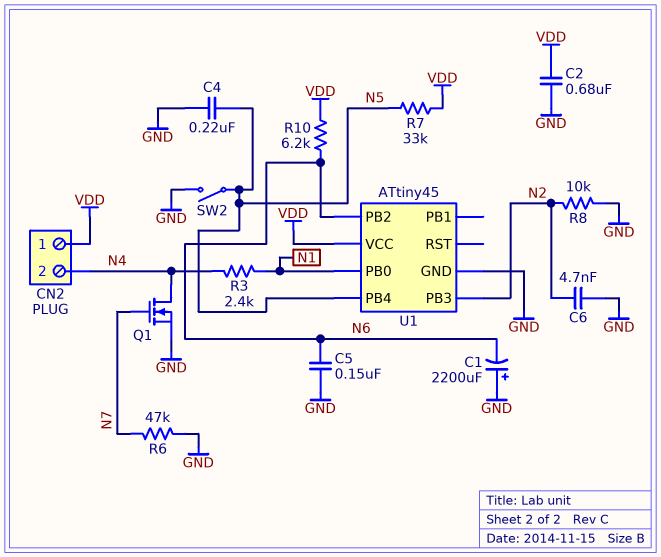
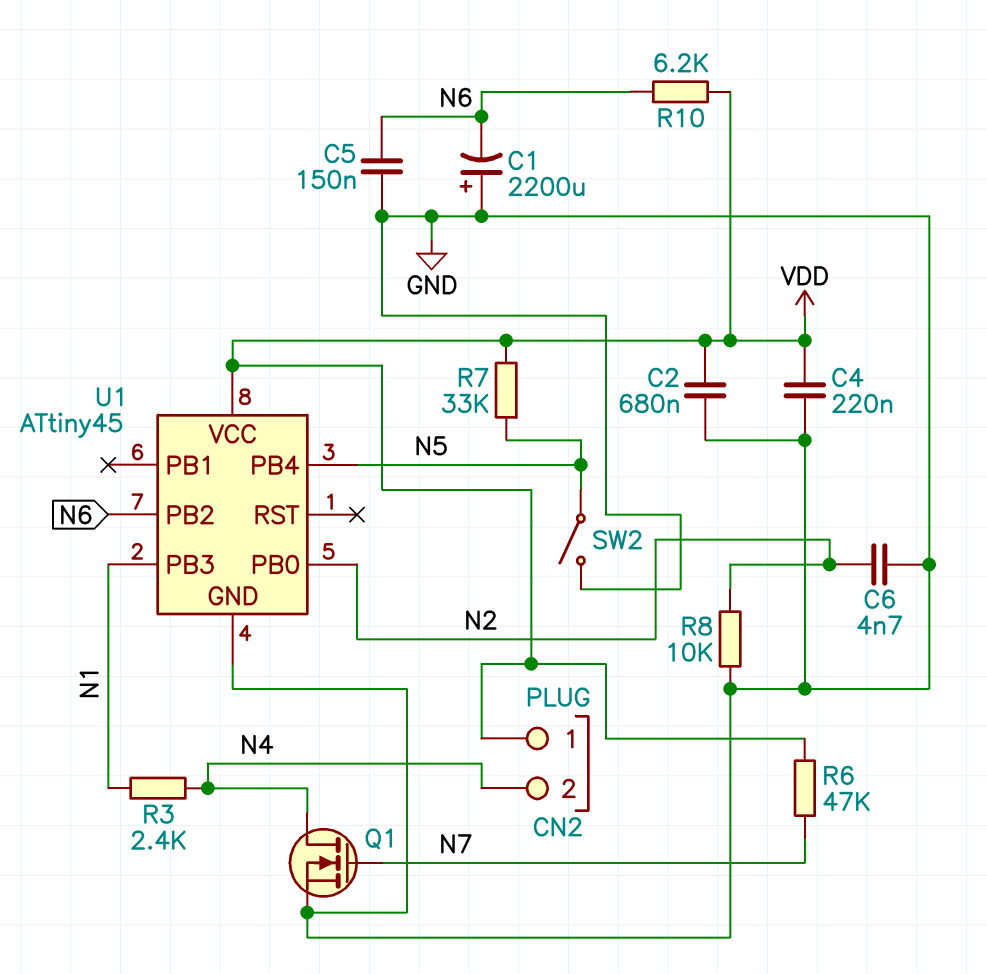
C4: 220nF (GND, N5) -> 220nF (GND, VDD)
R6: 47k (GND, N7) -> 47k (N7, VDD)
U1 pin PB0: N1 -> N2
U1 pin PB3: N2 -> N1

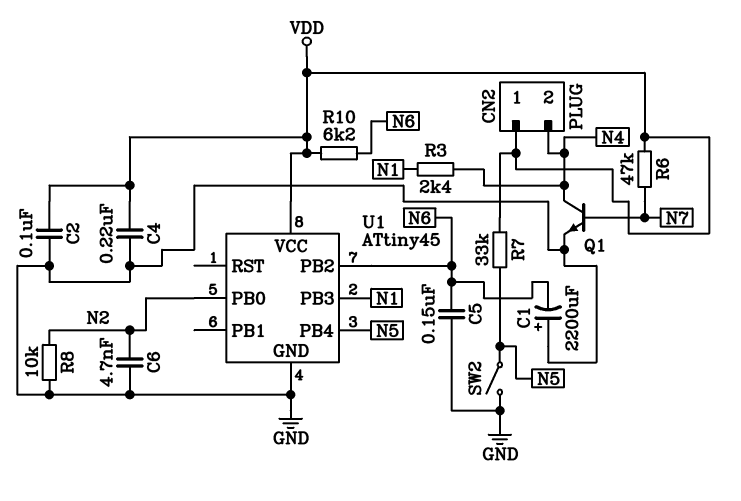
C2: 680nF (GND, VDD) -> 100nF (GND, VDD)
Q1: NMOS (G N7, D N4, S GND) -> NPN (B N7, C N4, E GND)

